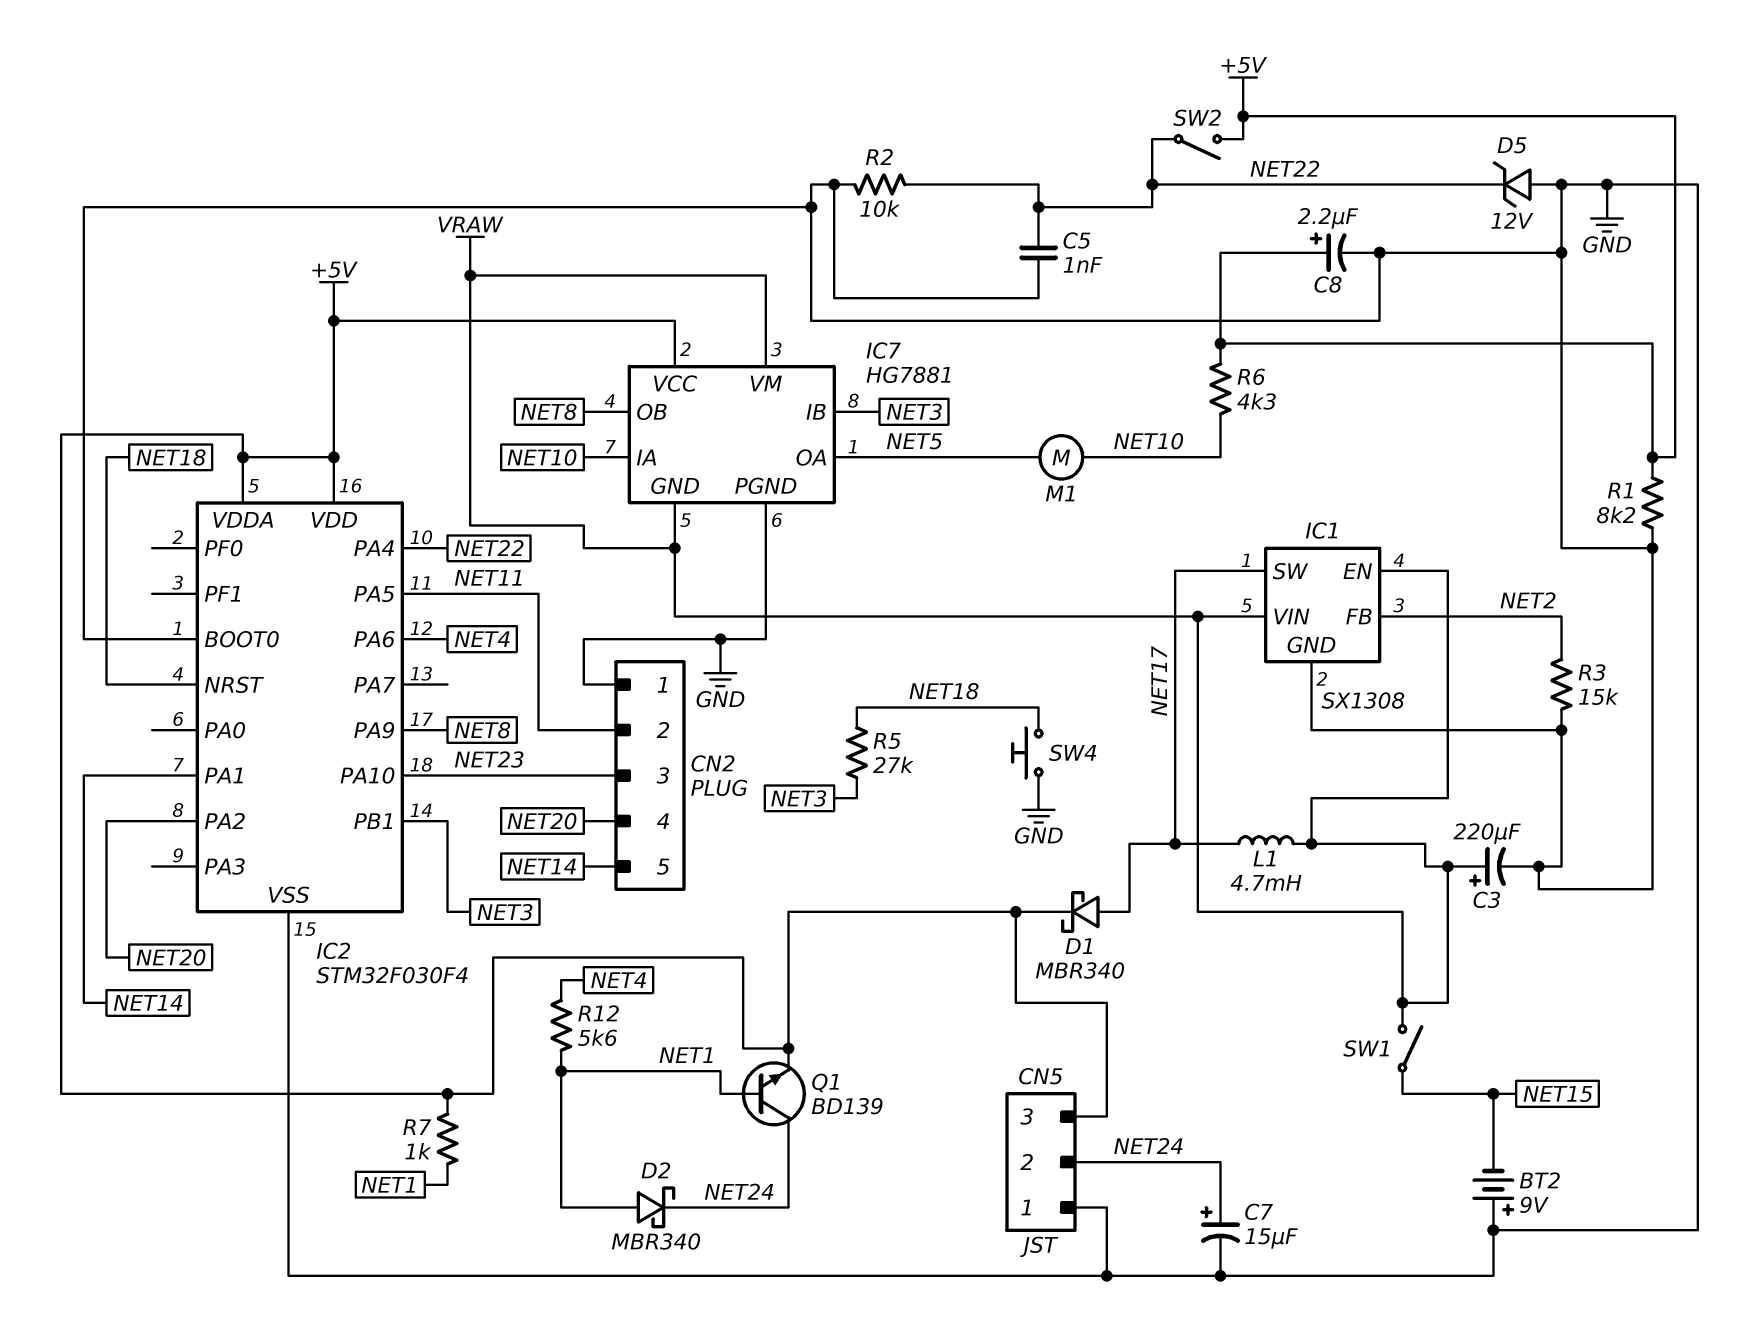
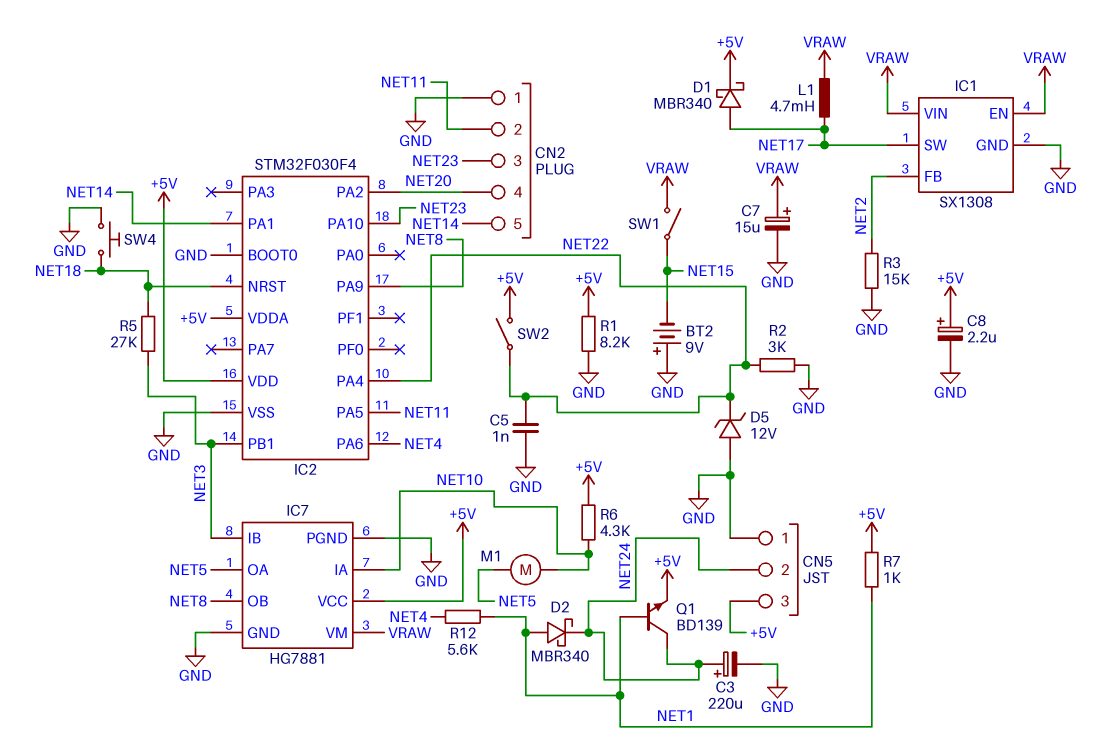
C3: 220uF (plus VRAW, minus GND) -> 220uF (plus NET24, minus GND)
C7: 15uF (plus NET24, minus GND) -> 15uF (plus VRAW, minus GND)
IC7 pin GND: VRAW -> GND
R2: 10k (GND, NET22) -> 3k (GND, NET22)

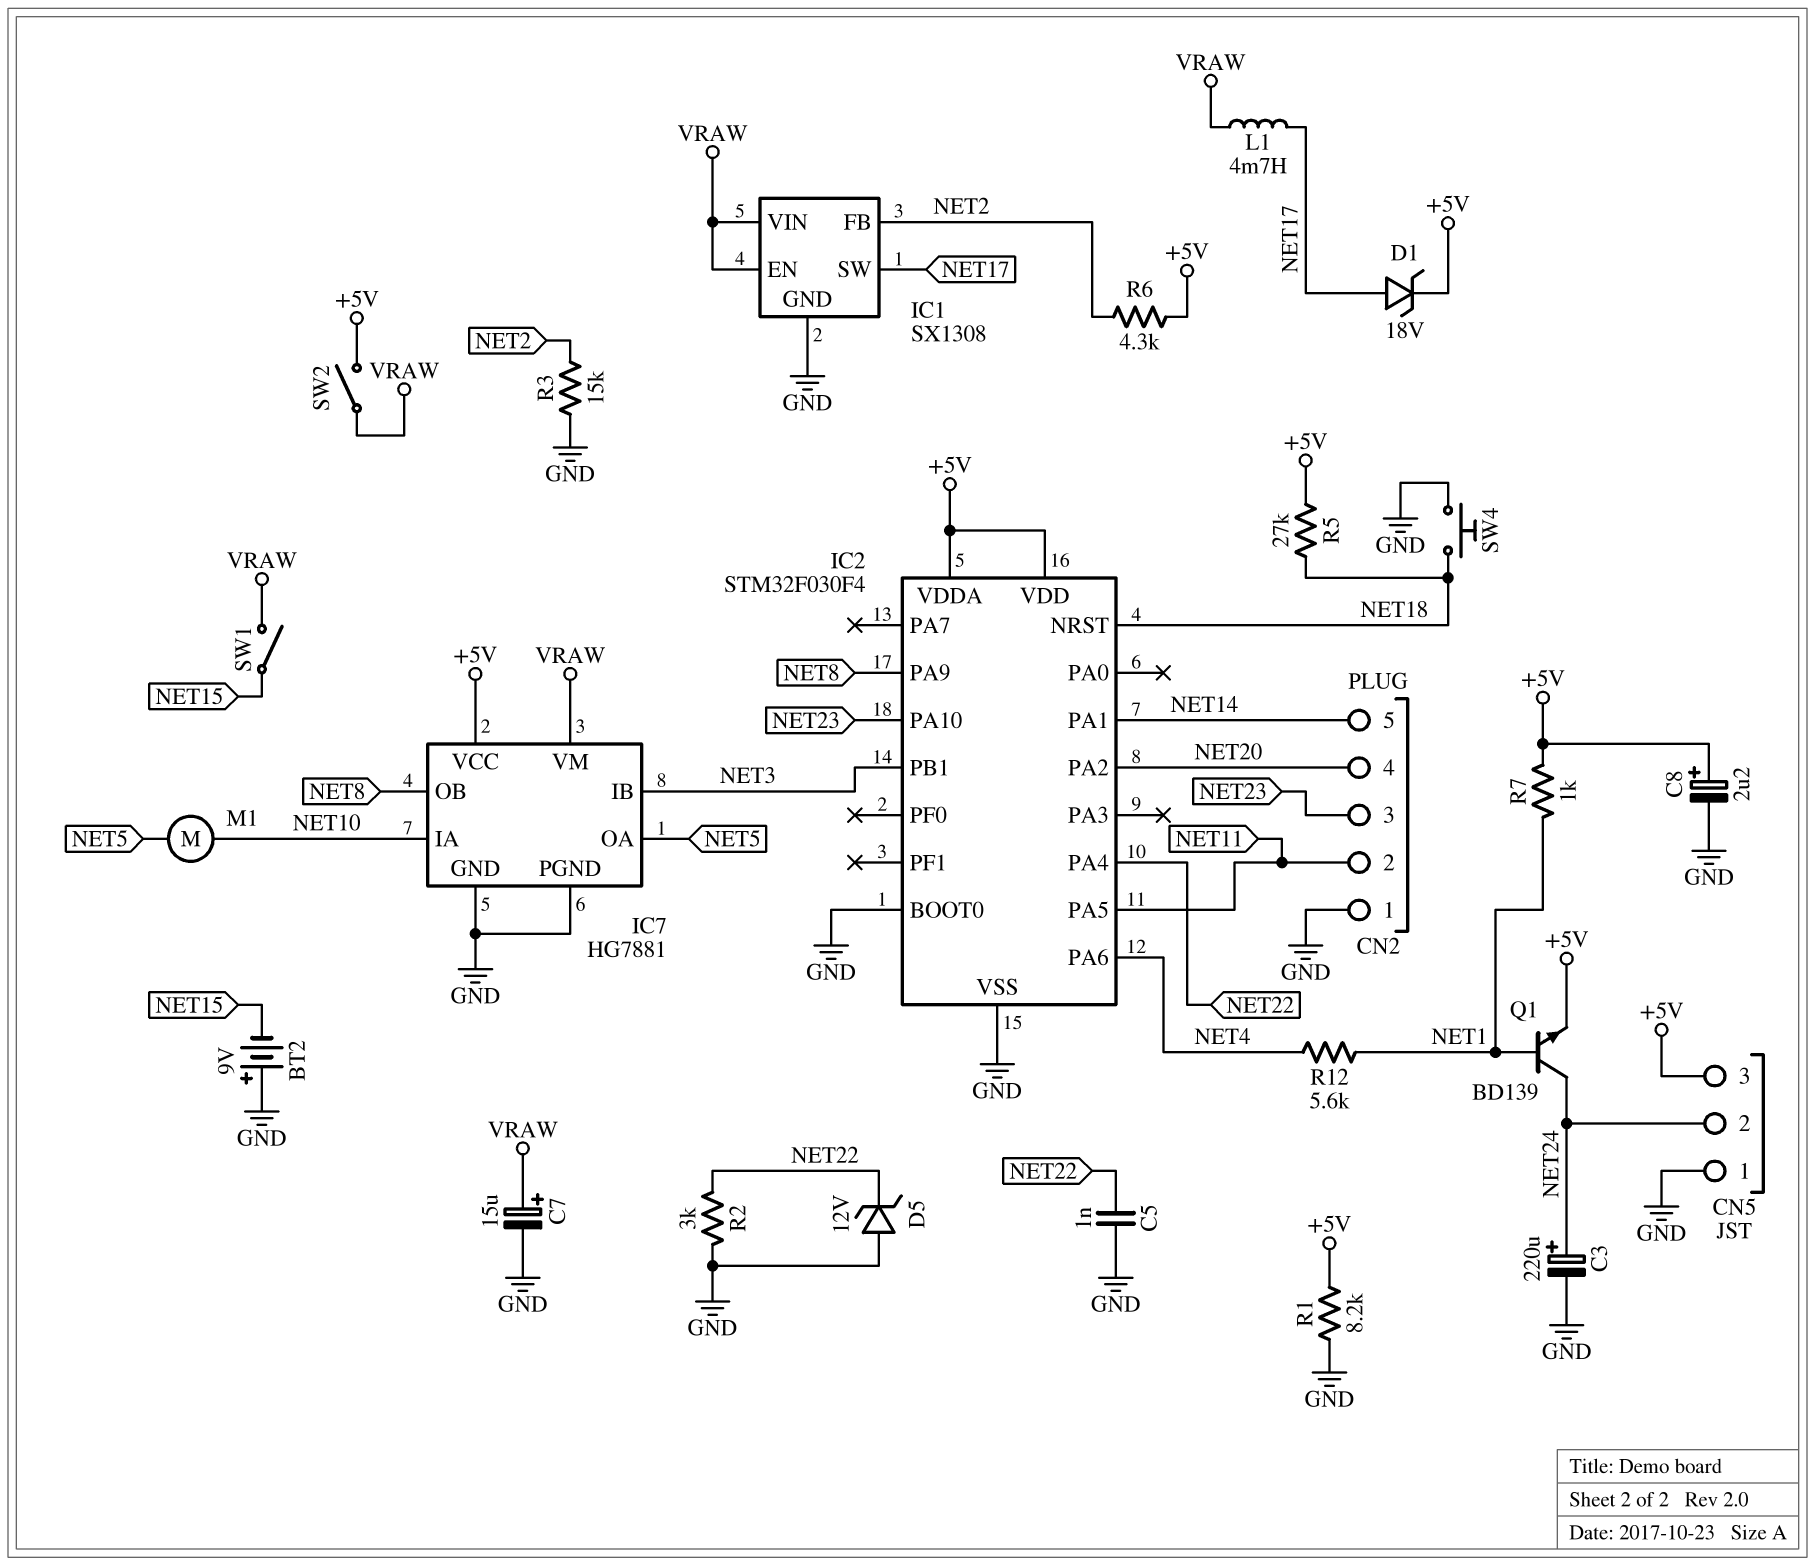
D1: schottky MBR340 (A NET17, K +5V) -> zener 18V (A NET17, K +5V)
D2: schottky MBR340 (A NET1, K NET24) -> none
R5: 27k (NET3, NET18) -> 27k (+5V, NET18)
R6: 4.3k (+5V, NET10) -> 4.3k (+5V, NET2)
SW2: switch (+5V, NET22) -> switch (+5V, VRAW)

